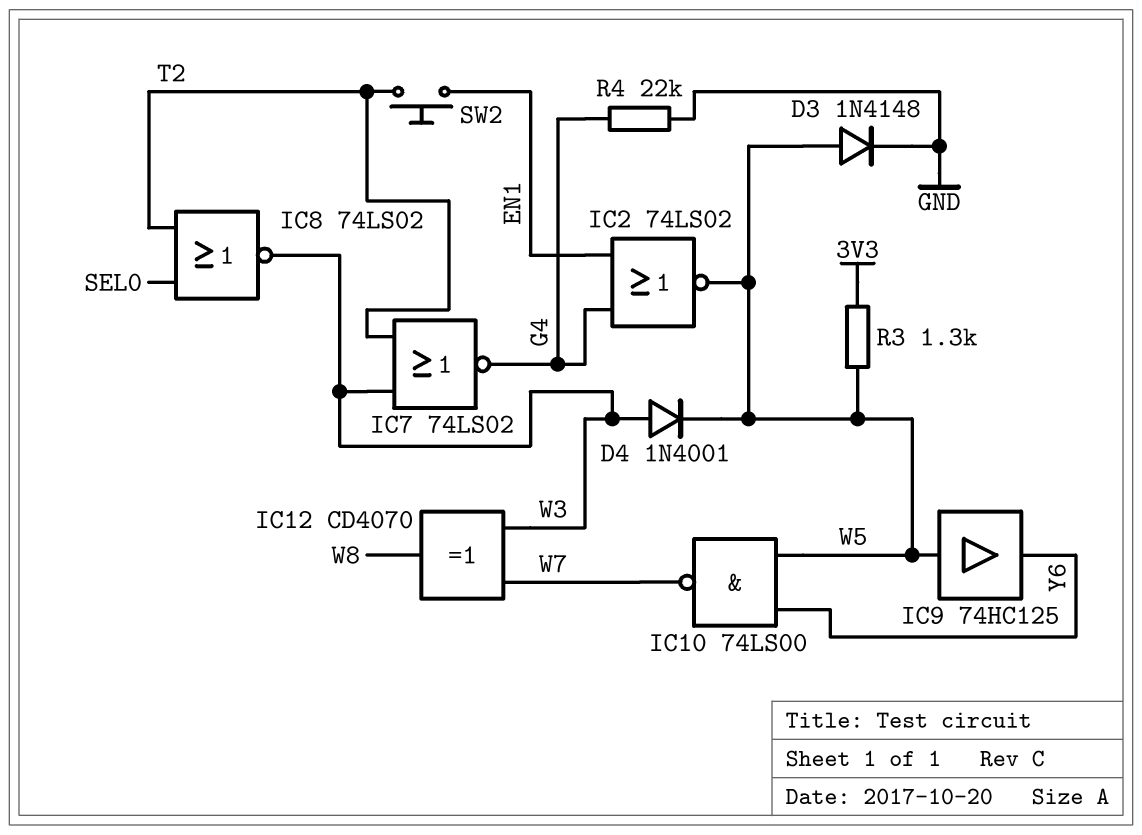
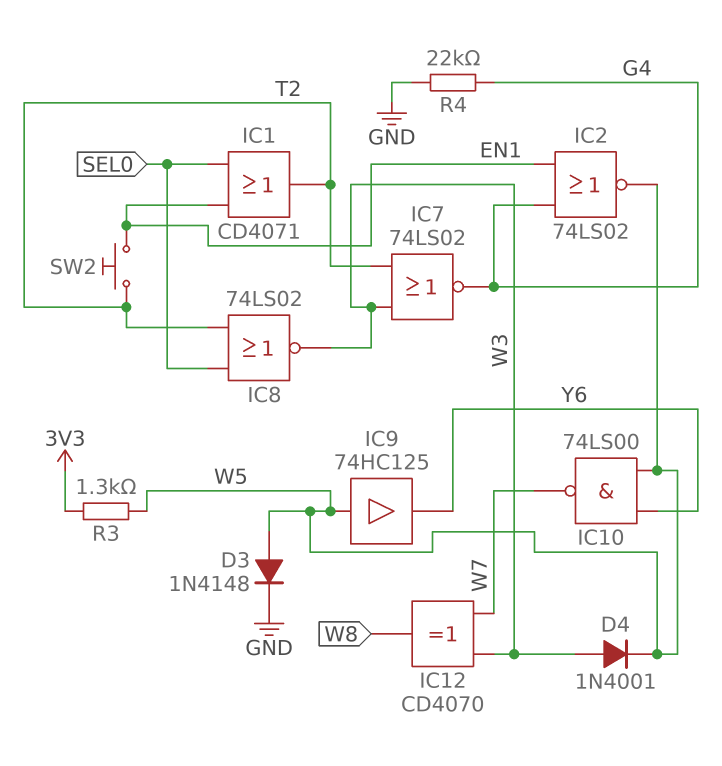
IC1: none -> OR CD4071 (in EN1, in SEL0, out T2)

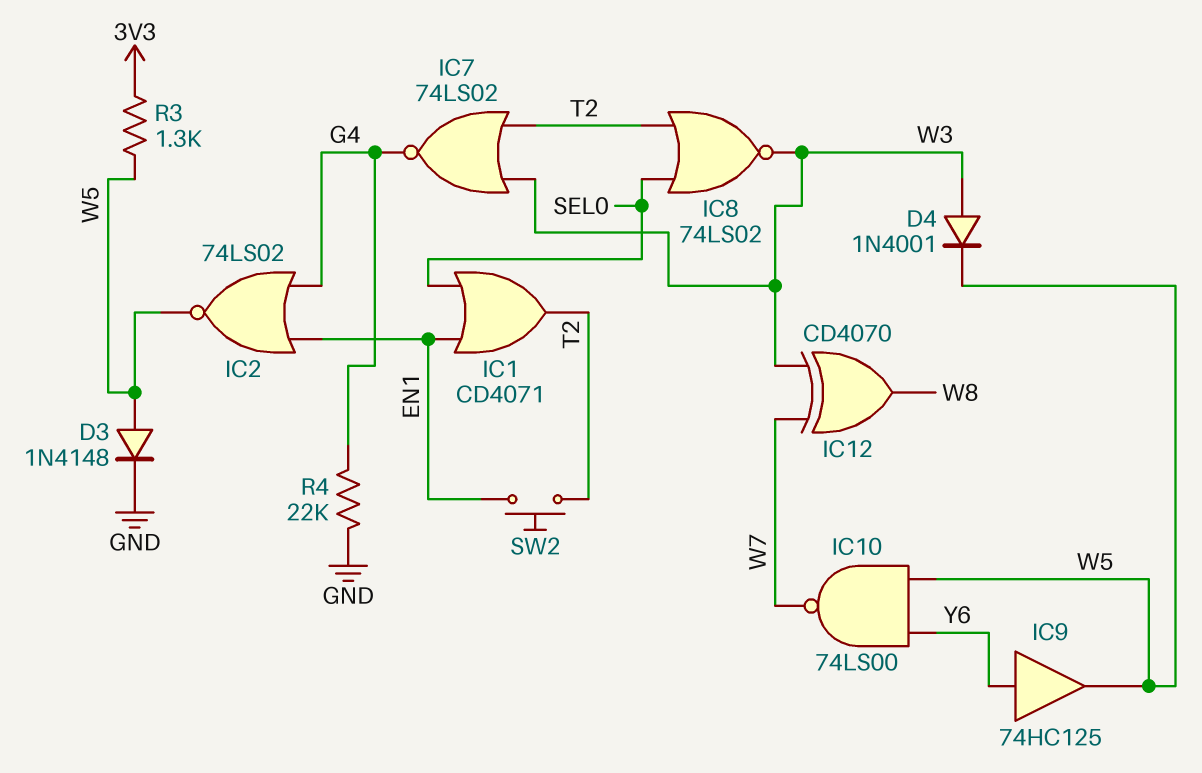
IC9: buffer 74HC125 (in W5, out Y6) -> buffer 74HC125 (in Y6, out W5)

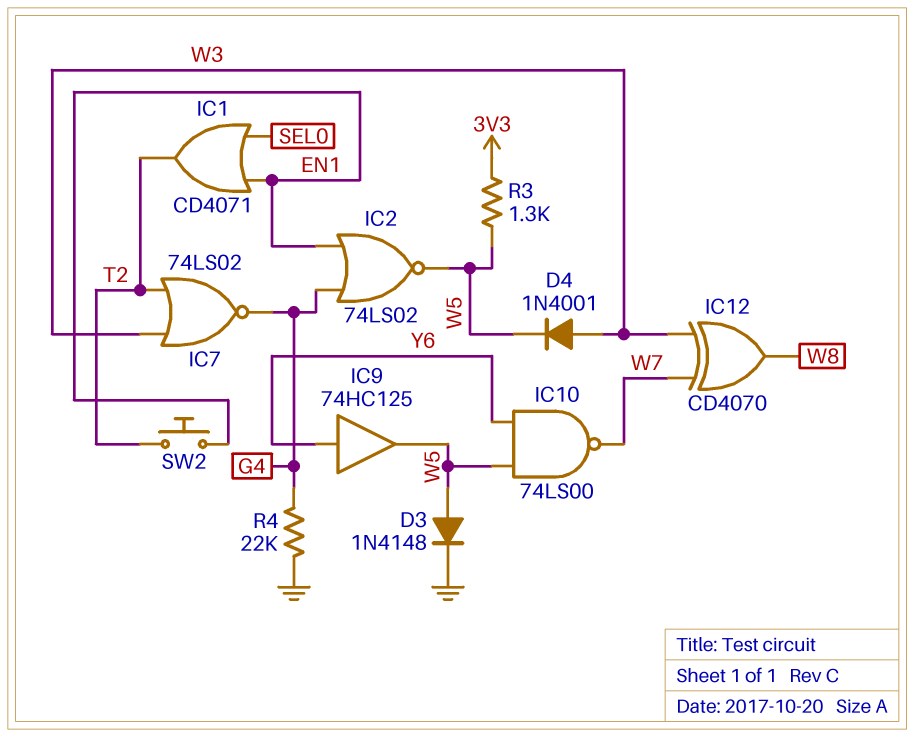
IC8: NOR 74LS02 (in SEL0, in T2, out W3) -> none

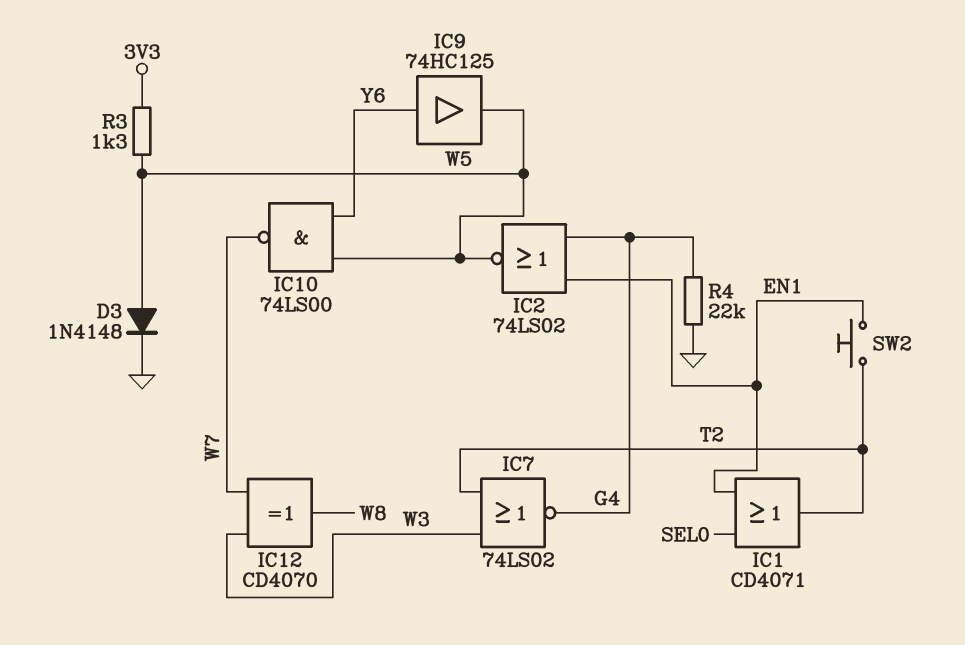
D4: diode 1N4001 (A W3, K W5) -> none

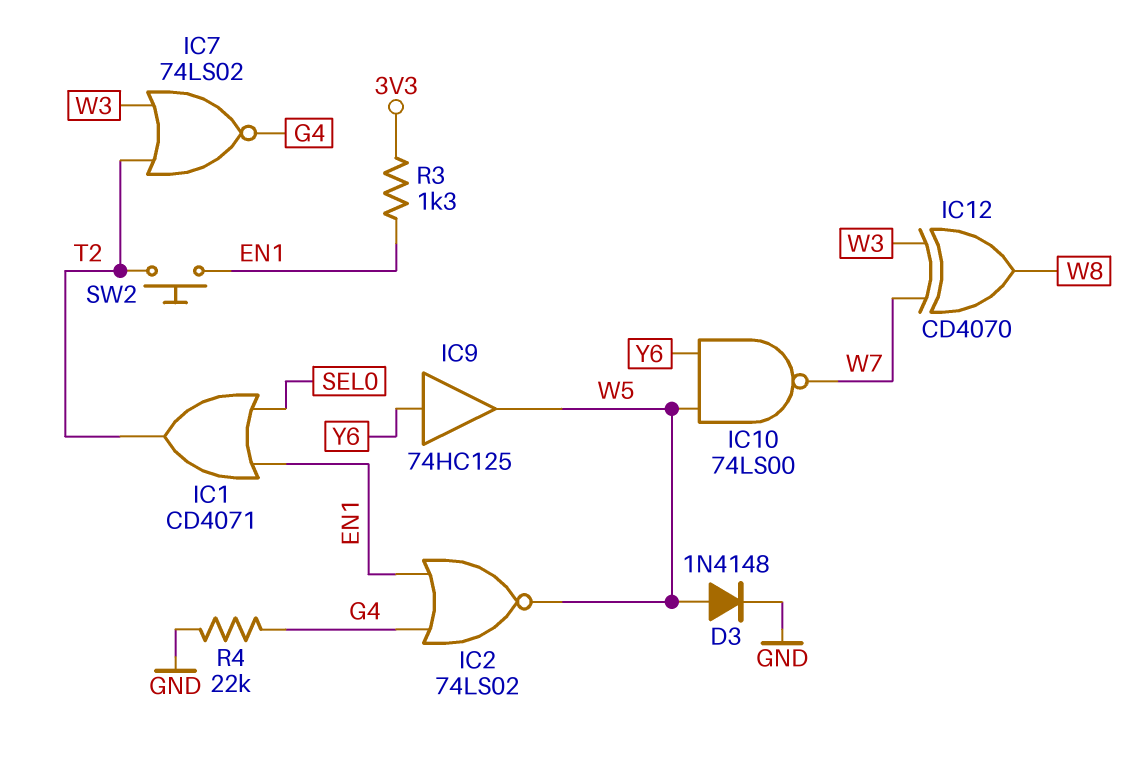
R3: 1.3k (3V3, W5) -> 1.3k (3V3, EN1)

